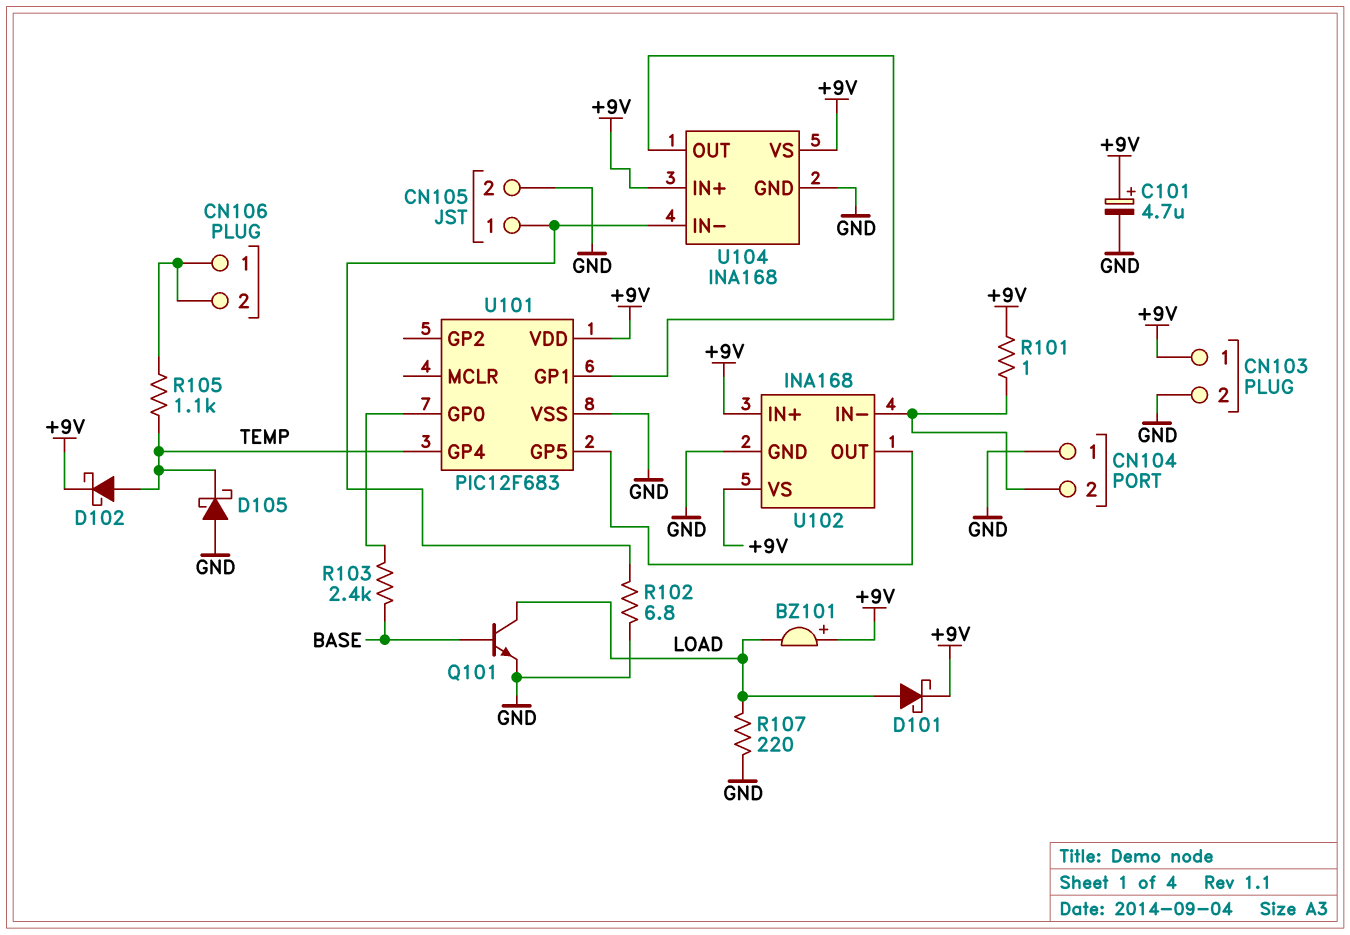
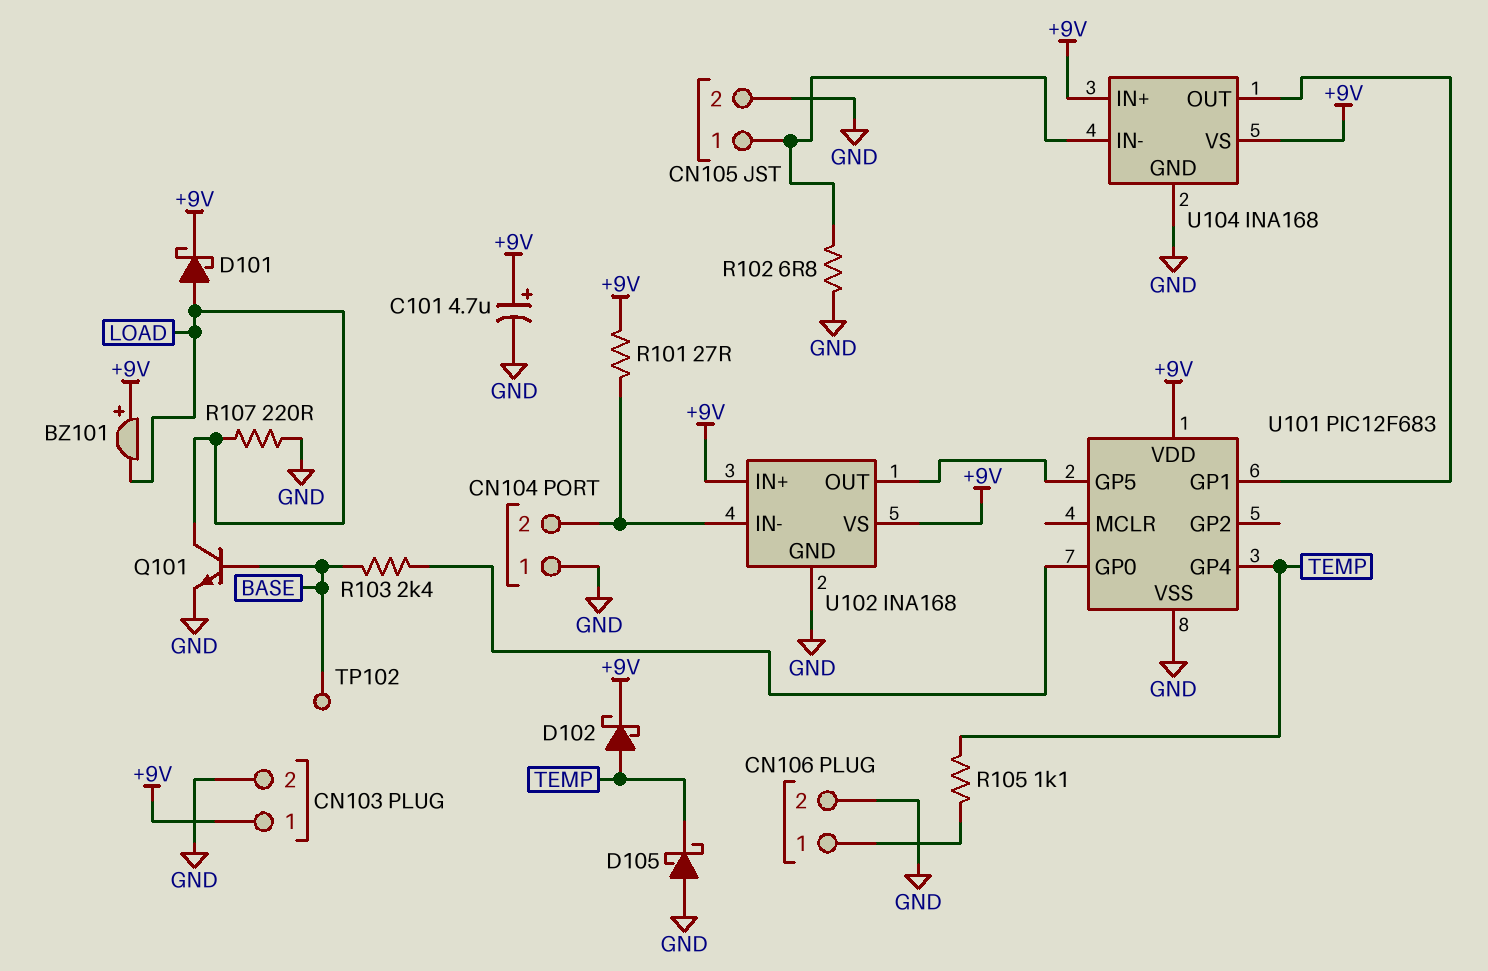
CN106 pin 2: CN106/1 -> GND
R101: 1 (+9V, CN104/2) -> 27 (+9V, CN104/2)
TP102: none -> test point (BASE)

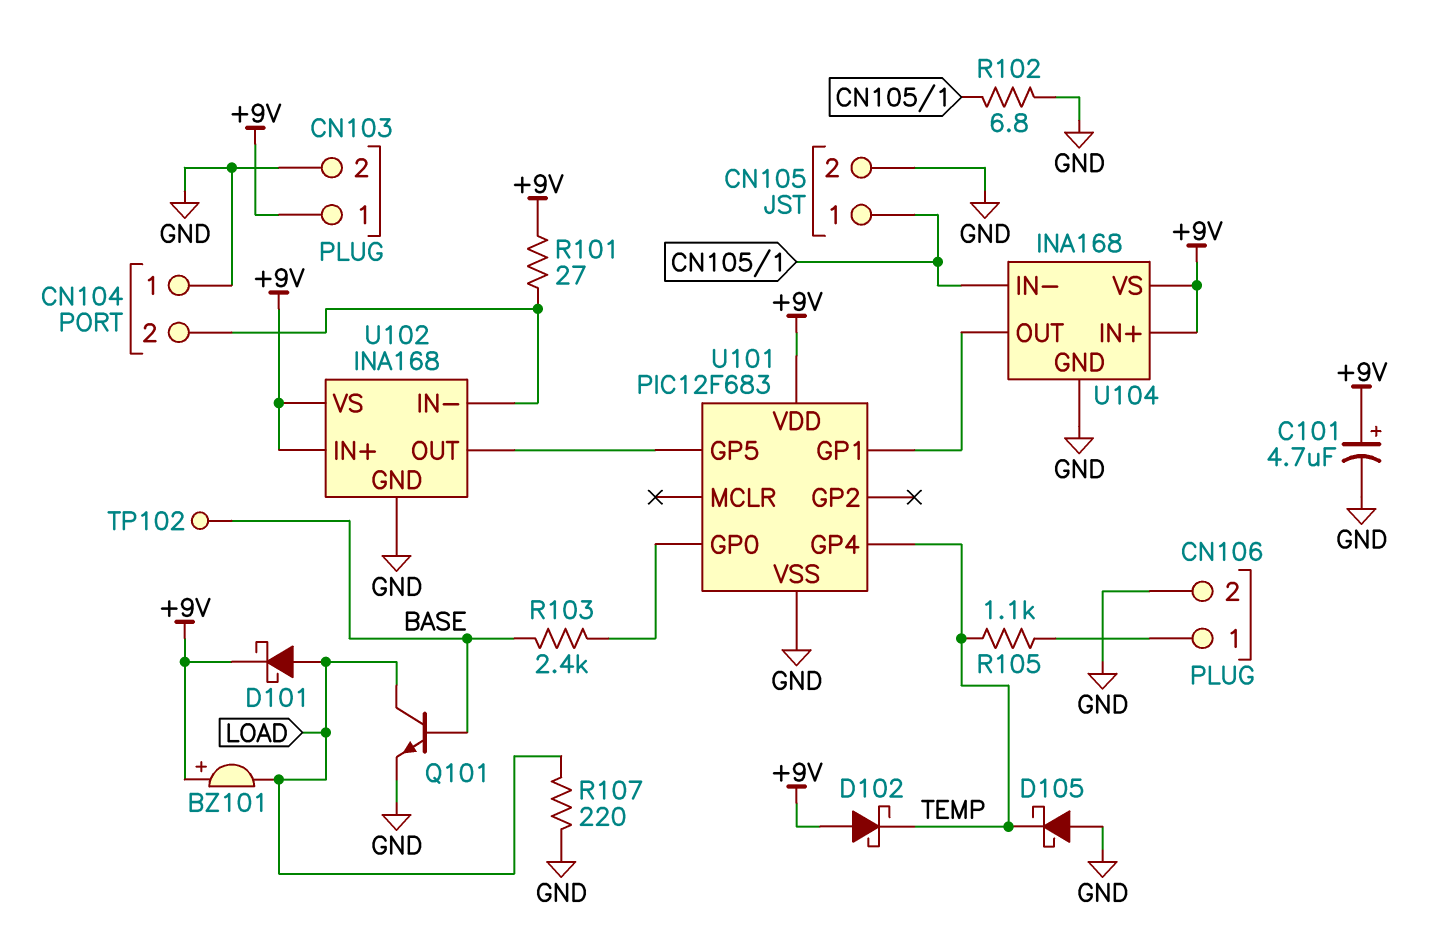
D102: schottky (A TEMP, K +9V) -> schottky (A +9V, K TEMP)

